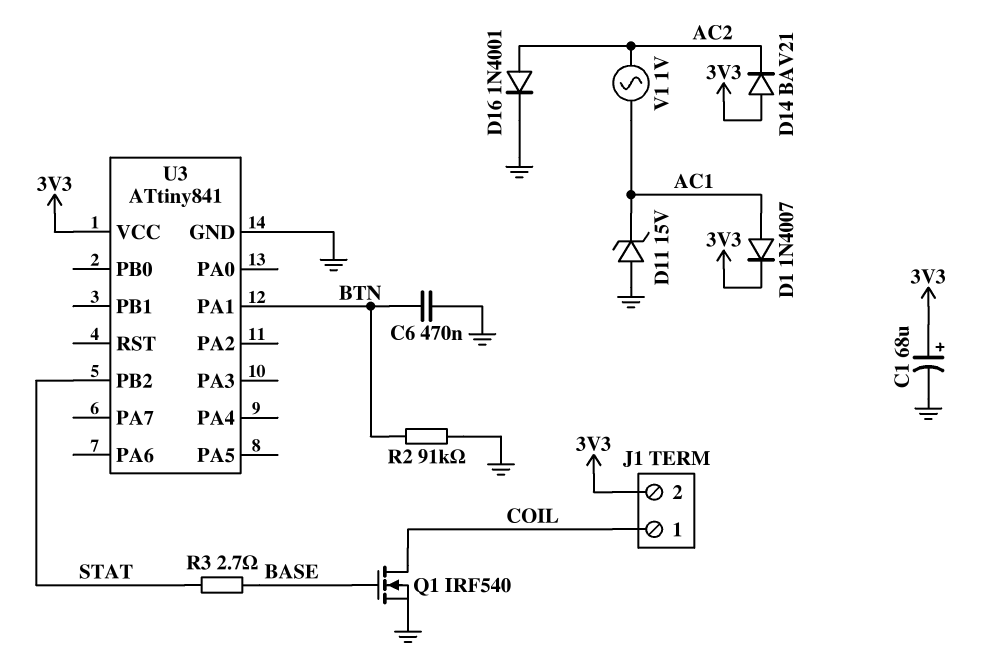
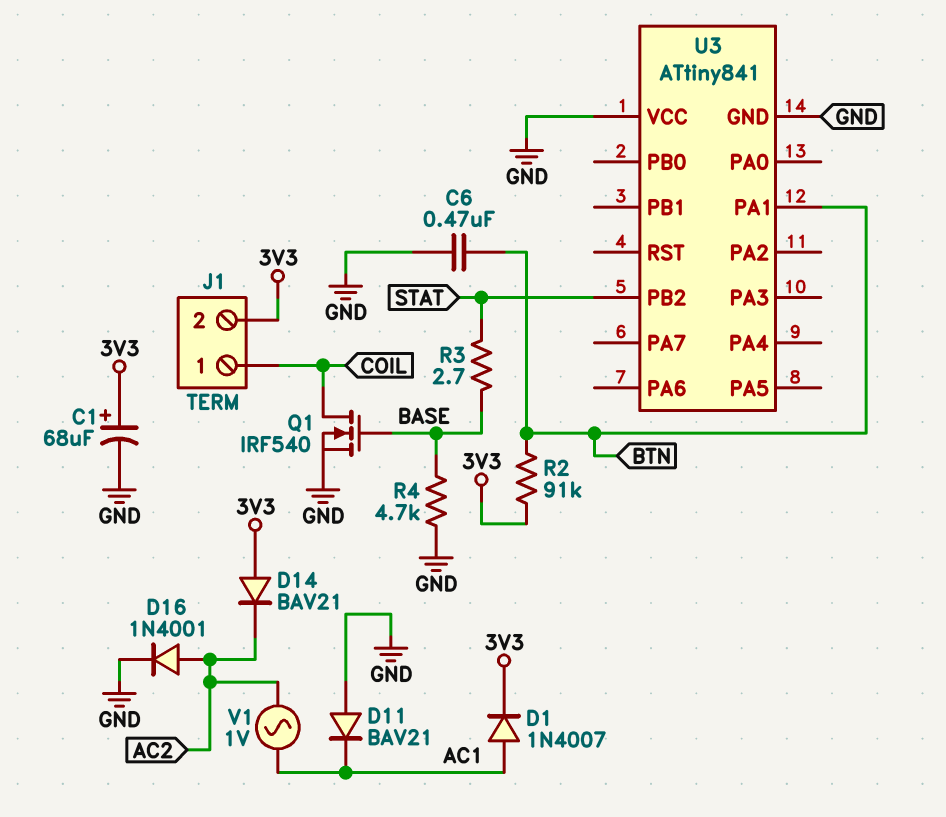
D11: zener 15V (A GND, K AC1) -> diode BAV21 (A GND, K AC1)
R2: 91k (BTN, GND) -> 91k (3V3, BTN)
R4: none -> 4.7k (BASE, GND)
U3 pin VCC: 3V3 -> GND

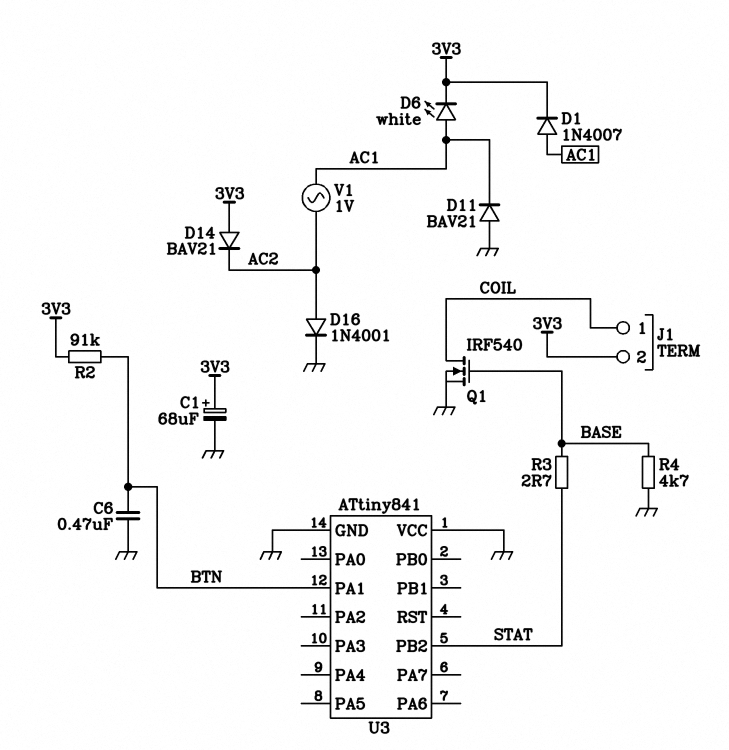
D6: none -> LED white (A AC1, K 3V3)

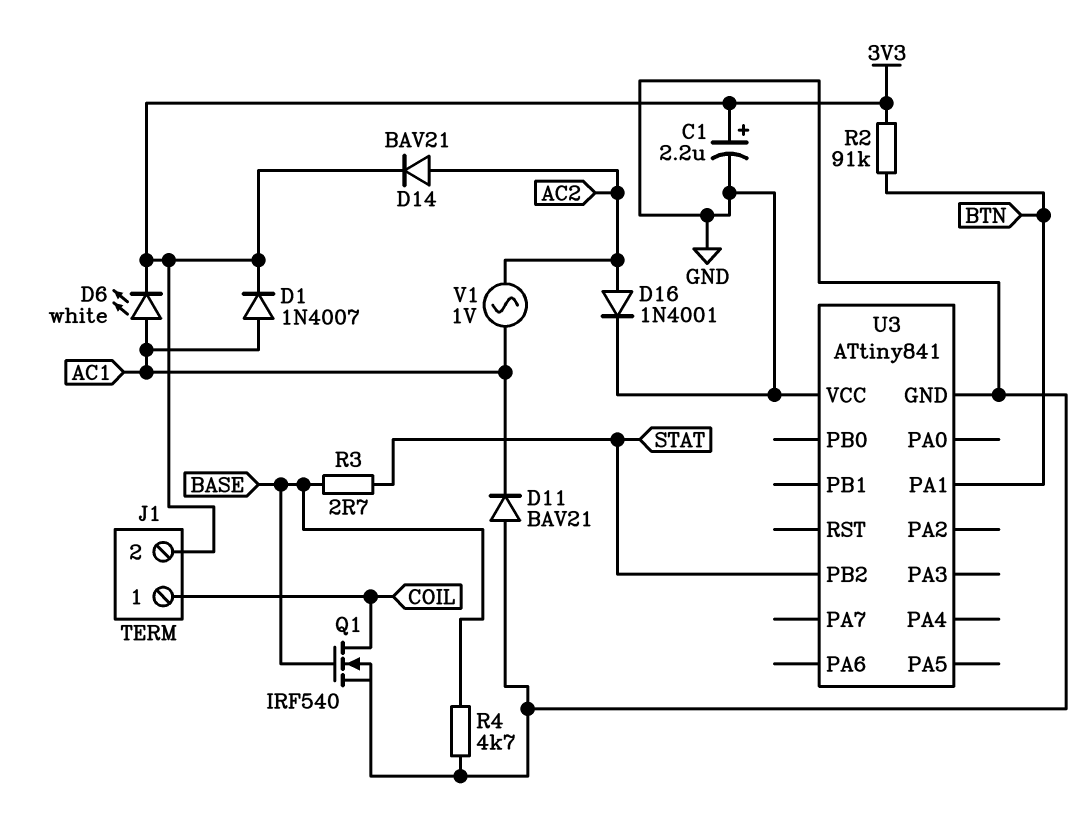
C1: 68uF (plus 3V3, minus GND) -> 2.2uF (plus 3V3, minus GND)
C6: 470nF (BTN, GND) -> none
D14: diode BAV21 (A 3V3, K AC2) -> diode BAV21 (A AC2, K 3V3)

